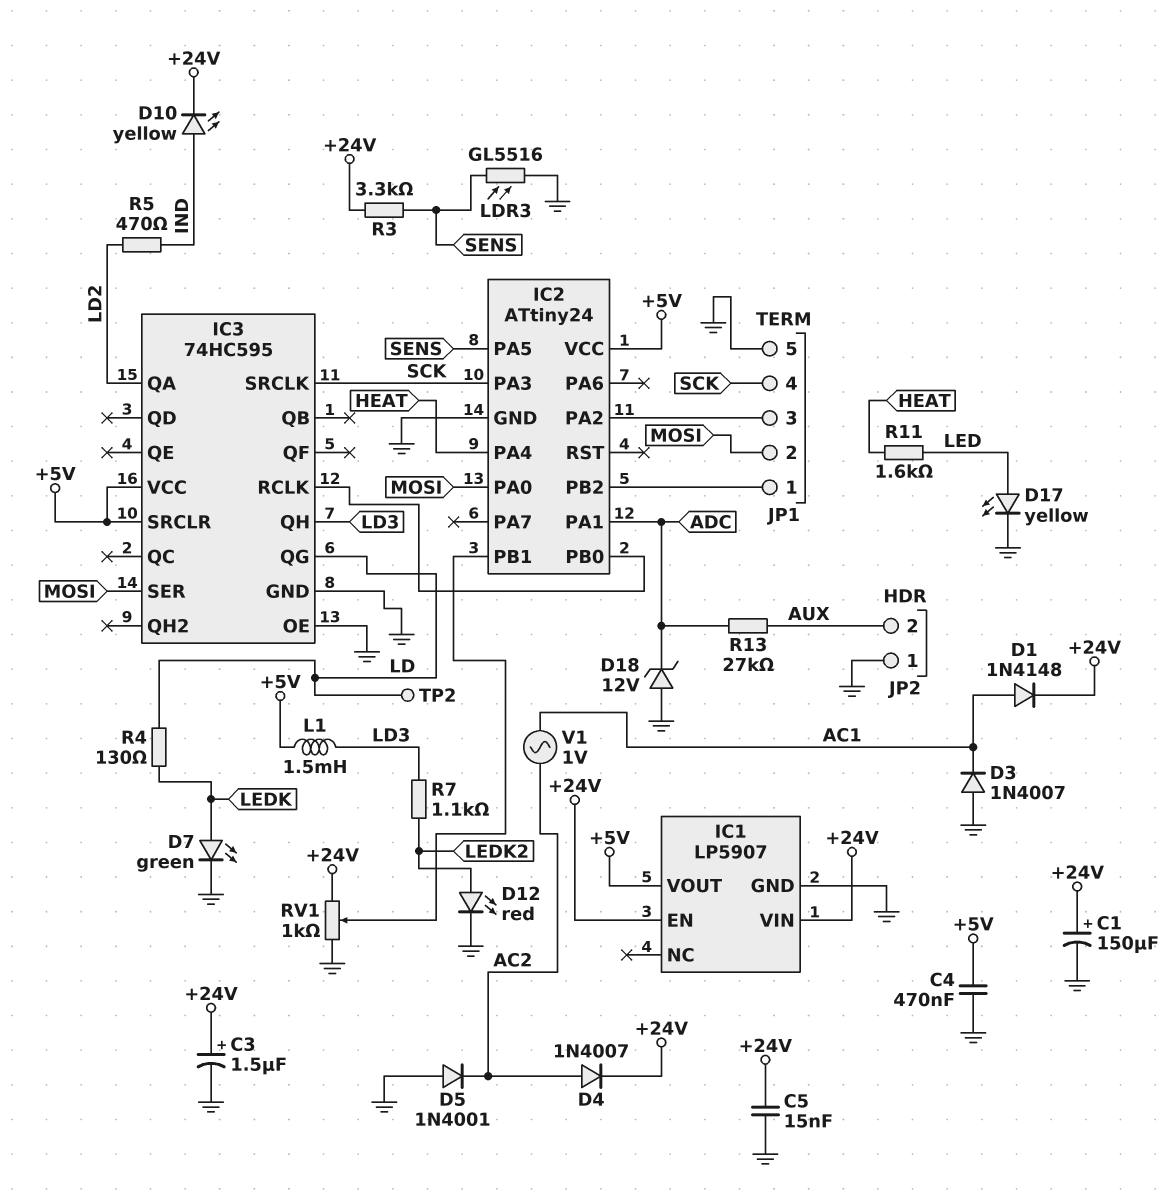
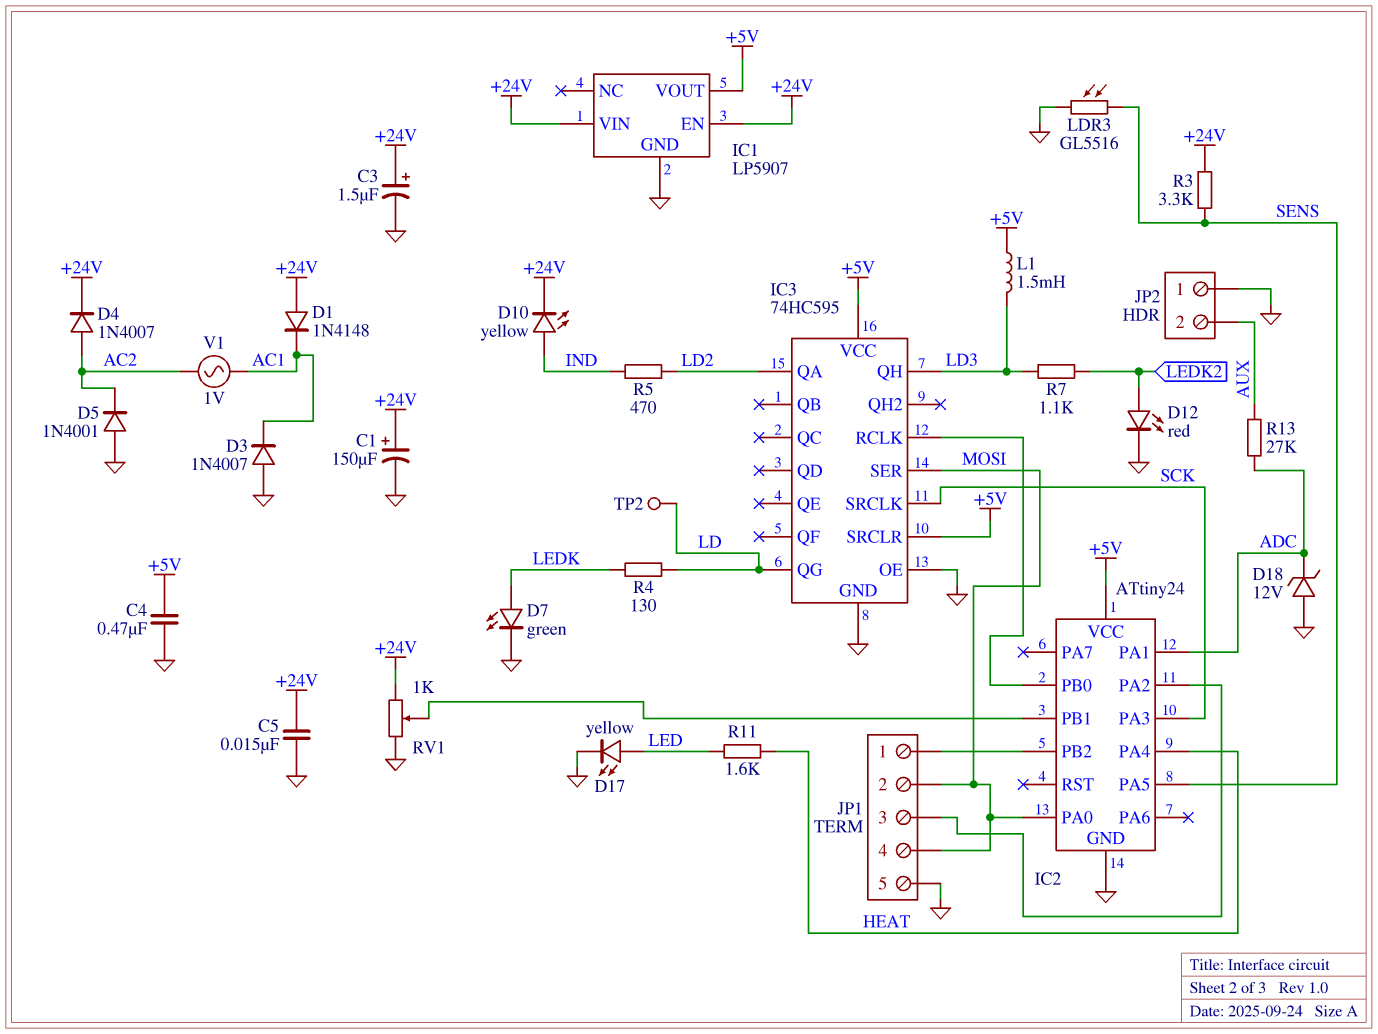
D1: diode 1N4148 (A AC1, K +24V) -> diode 1N4148 (A +24V, K AC1)
JP1 pin 4: SCK -> MOSI

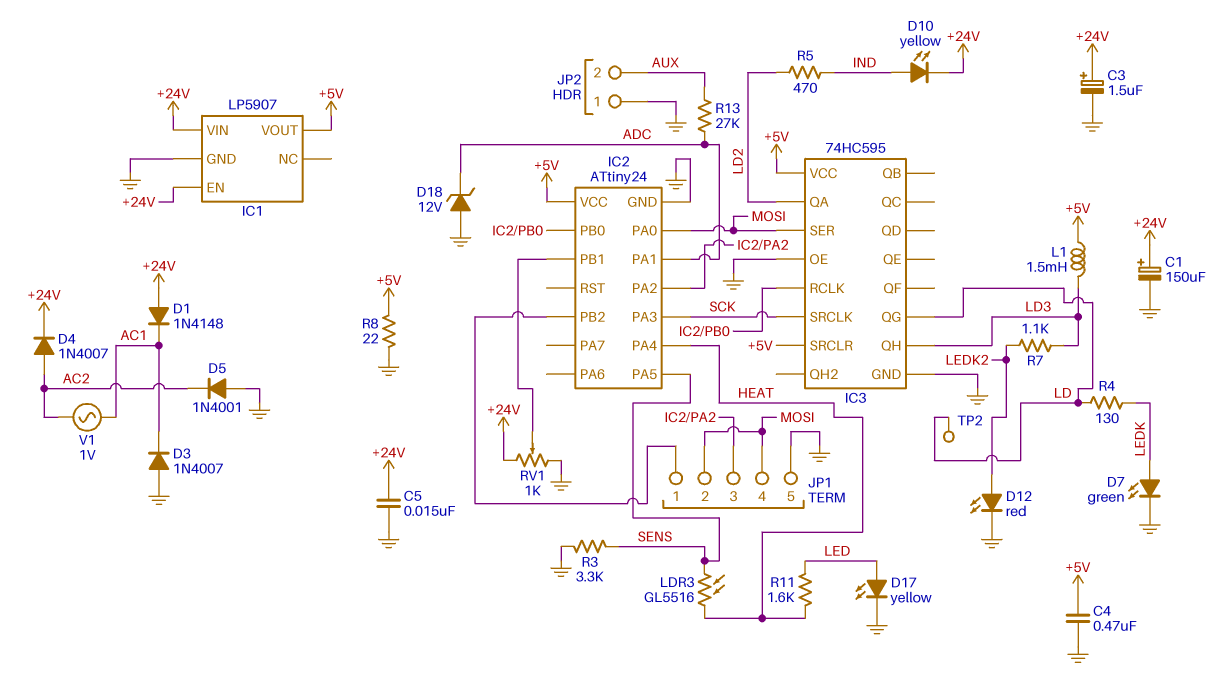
LDR3: GL5516 (GND, SENS) -> GL5516 (HEAT, SENS)
R3: 3.3k (+24V, SENS) -> 3.3k (GND, SENS)
R8: none -> 22 (+5V, GND)

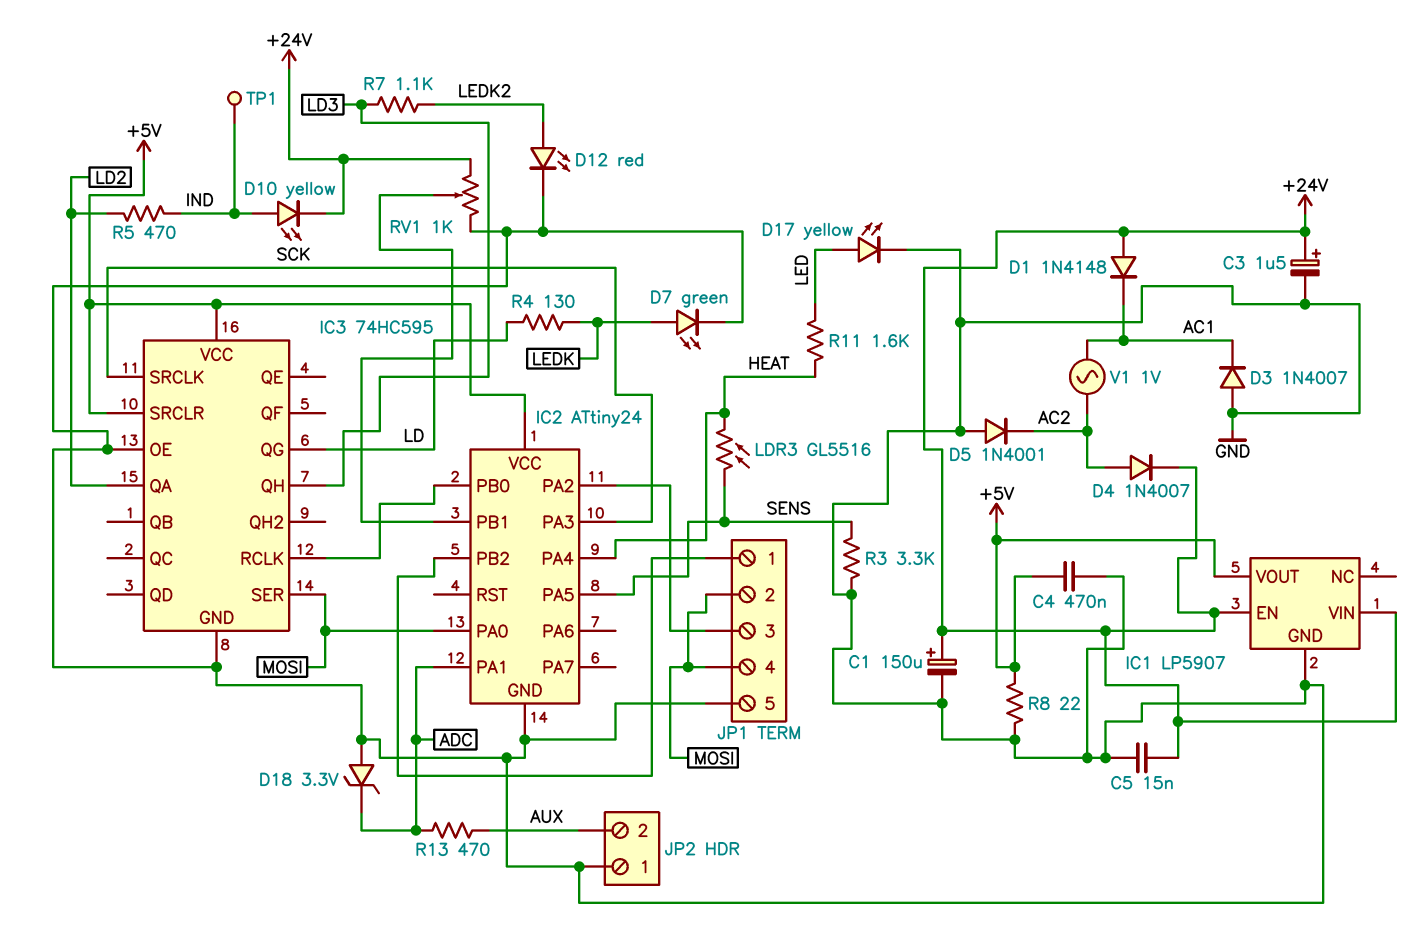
D18: zener 12V (A GND, K ADC) -> zener 3.3V (A GND, K ADC)
L1: 1.5mH (+5V, LD3) -> none
R13: 27k (ADC, AUX) -> 470 (ADC, AUX)
TP1: none -> test point (IND)
TP2: test point (LD) -> none

